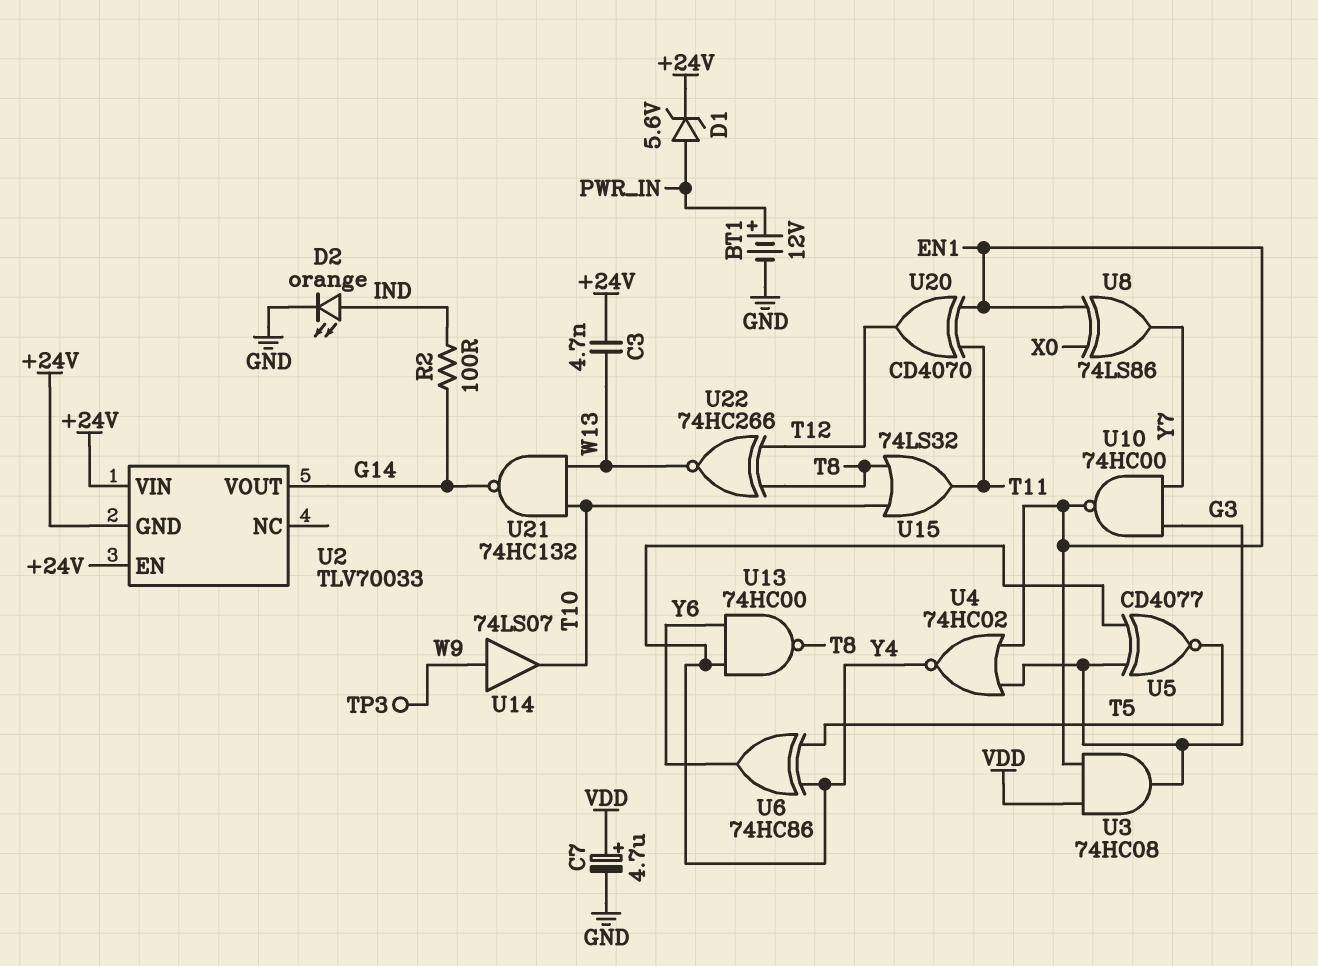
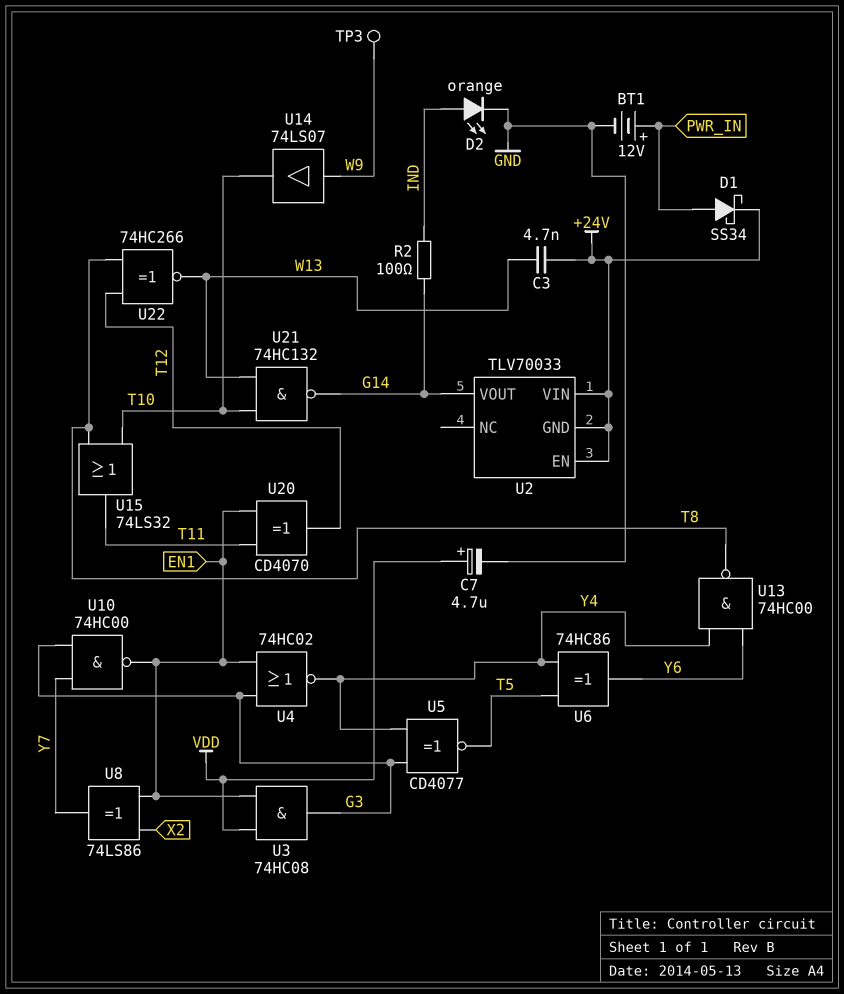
D1: zener 5.6V (A PWR_IN, K +24V) -> schottky SS34 (A PWR_IN, K +24V)
U8: XOR 74LS86 (in EN1, in X0, out Y7) -> XOR 74LS86 (in EN1, in X2, out Y7)

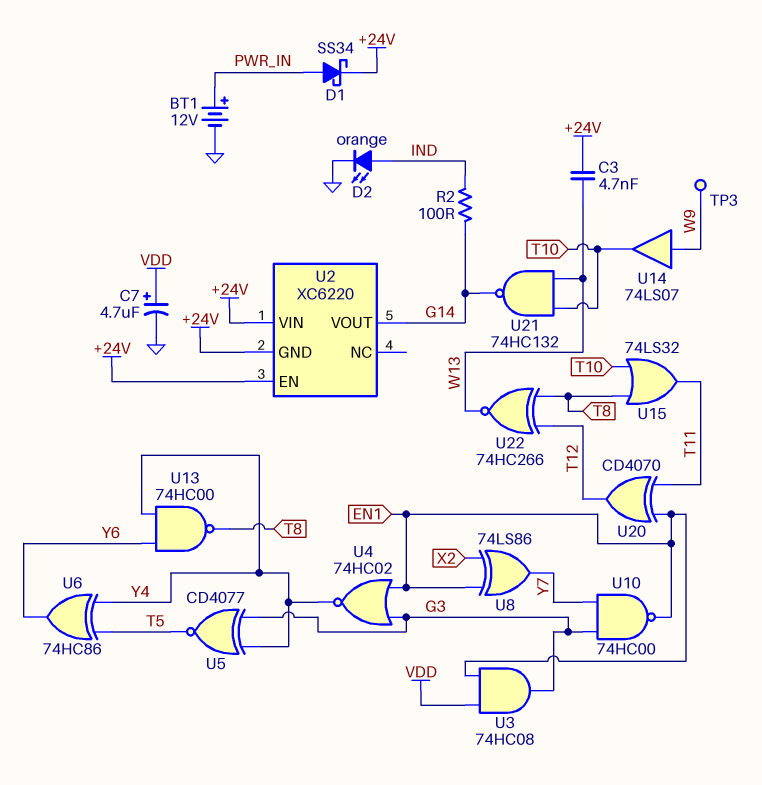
U2: TLV70033 -> XC6220

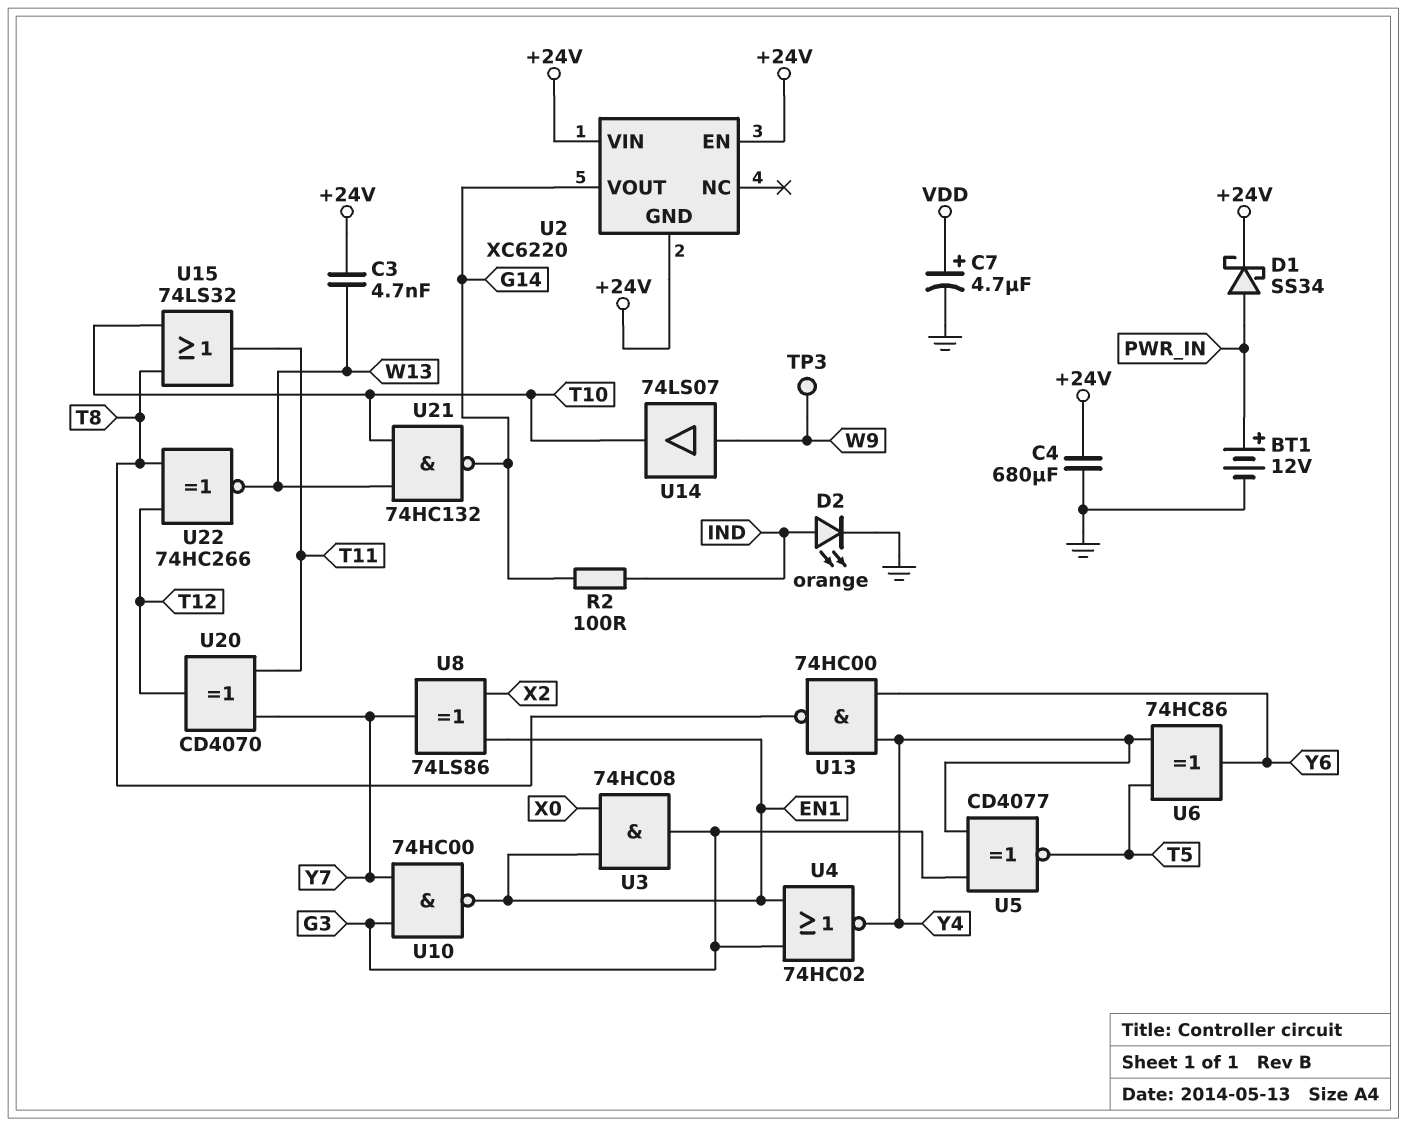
C4: none -> 680uF (+24V, GND)
U3: AND 74HC08 (in EN1, in VDD, out G3) -> AND 74HC08 (in EN1, in X0, out G3)
U20: XOR CD4070 (in EN1, in T11, out T12) -> XOR CD4070 (in T11, in Y7, out T12)

